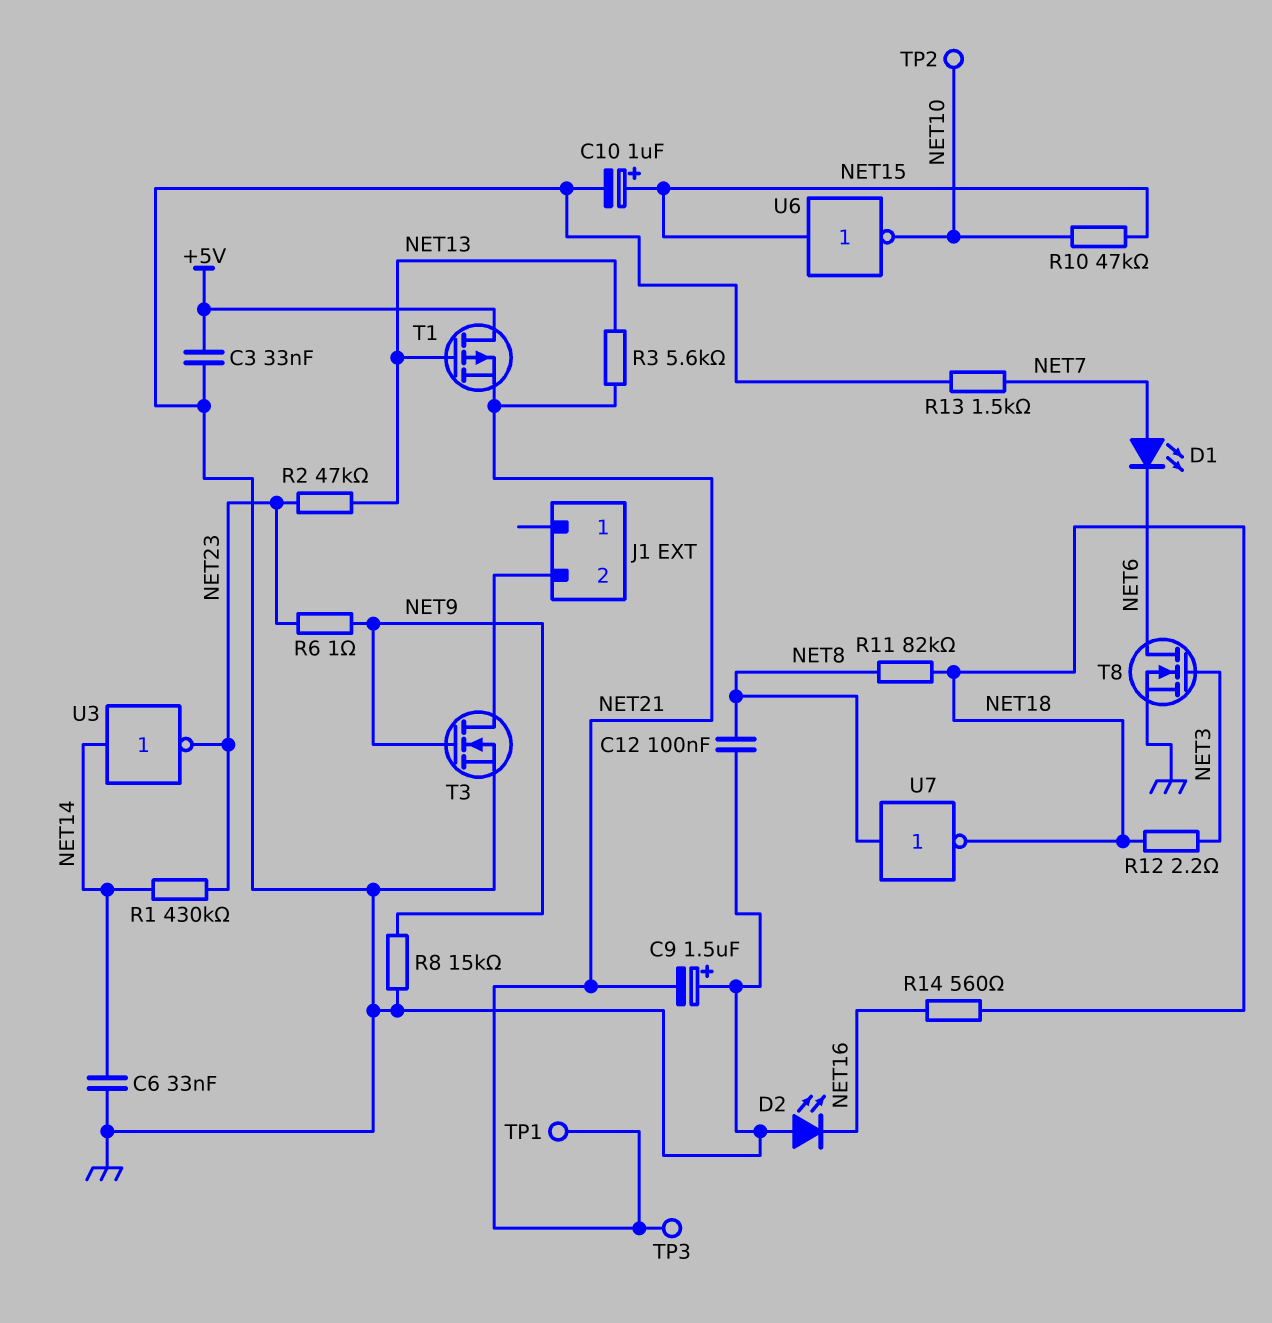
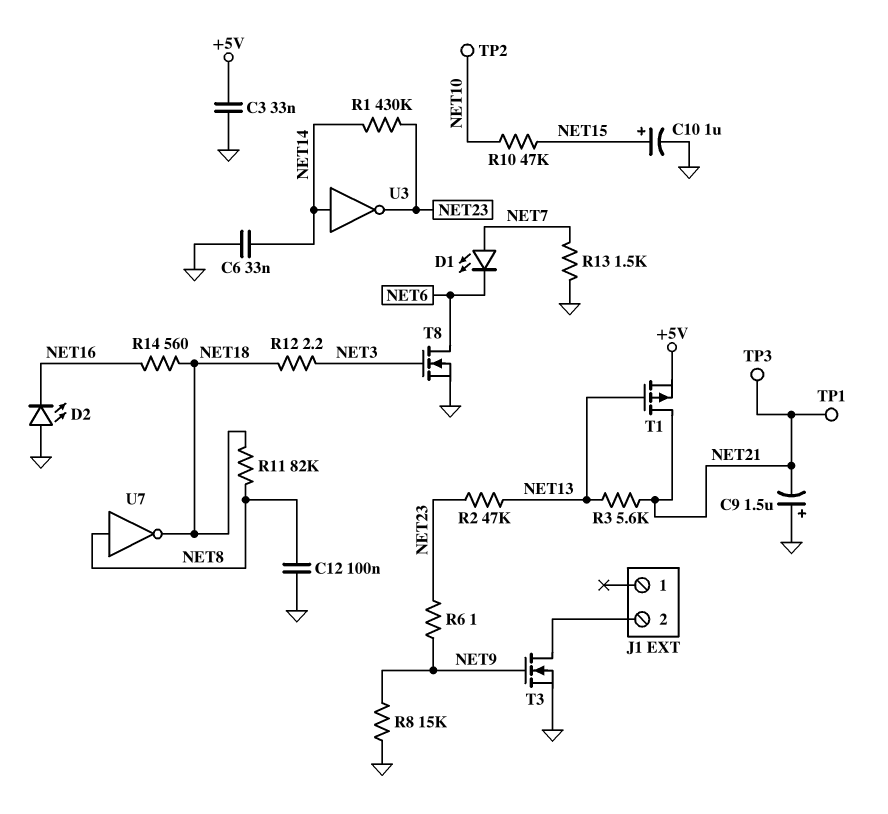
T1: PMOS (G NET13, D +5V, S NET21) -> PMOS (G NET13, D NET21, S +5V)
U6: NOT (in NET15, out NET10) -> none

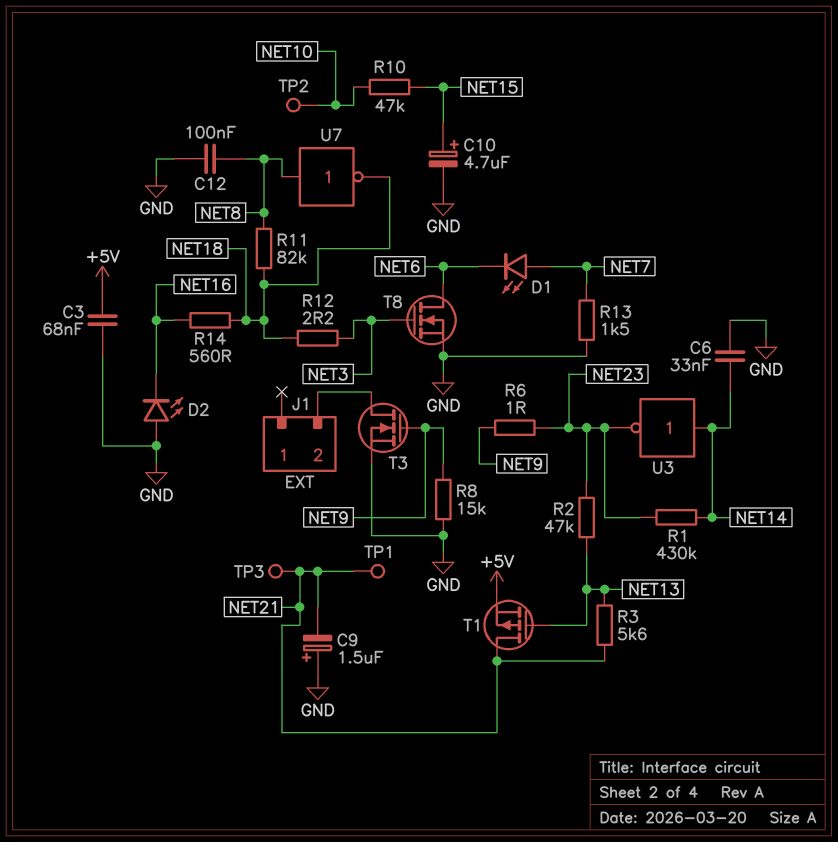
C3: 33nF (+5V, GND) -> 68nF (+5V, GND)
C10: 1uF (plus NET15, minus GND) -> 4.7uF (plus NET15, minus GND)

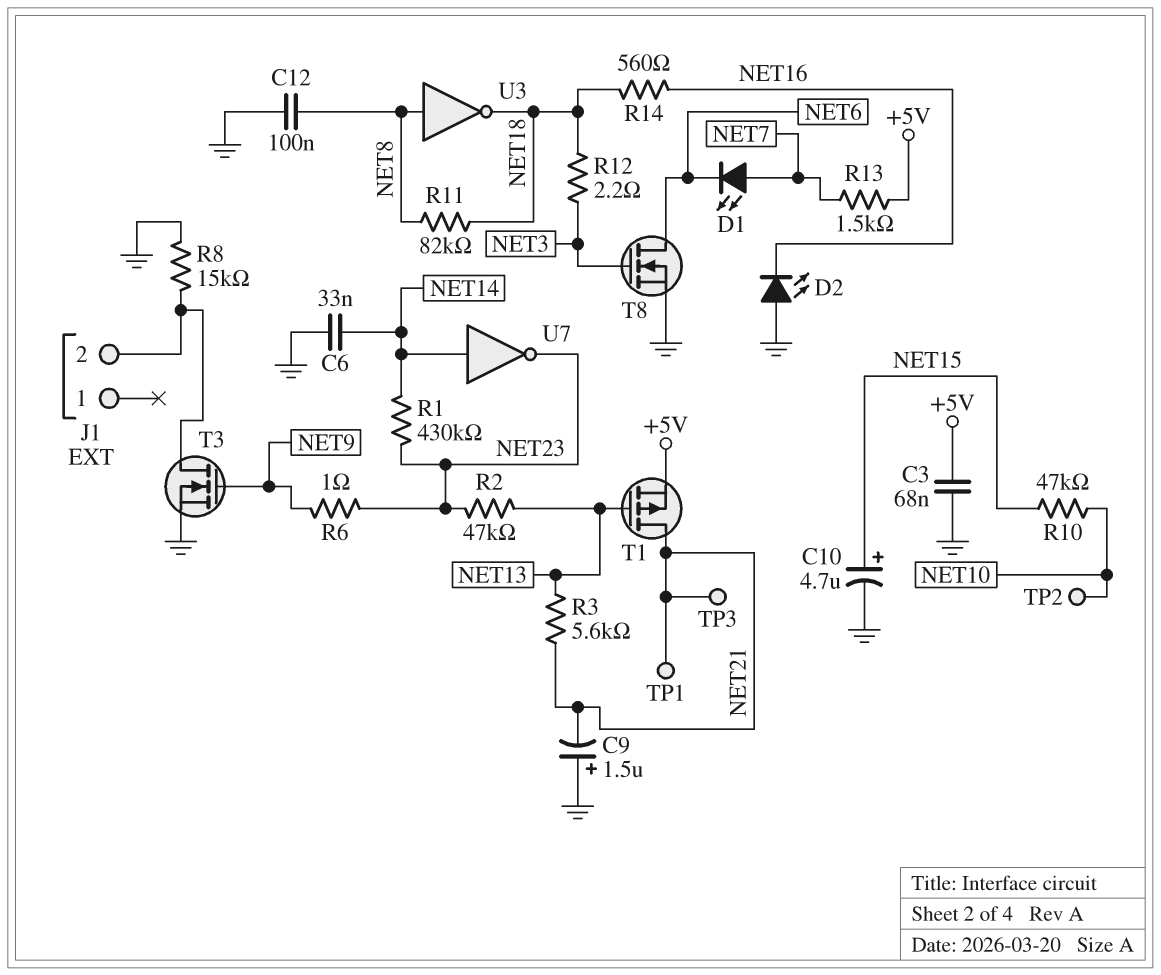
R8: 15k (GND, NET9) -> 15k (GND, J1/2)
R13: 1.5k (GND, NET7) -> 1.5k (+5V, NET7)
U3: NOT (in NET14, out NET23) -> NOT (in NET8, out NET18)
U7: NOT (in NET8, out NET18) -> NOT (in NET14, out NET23)

